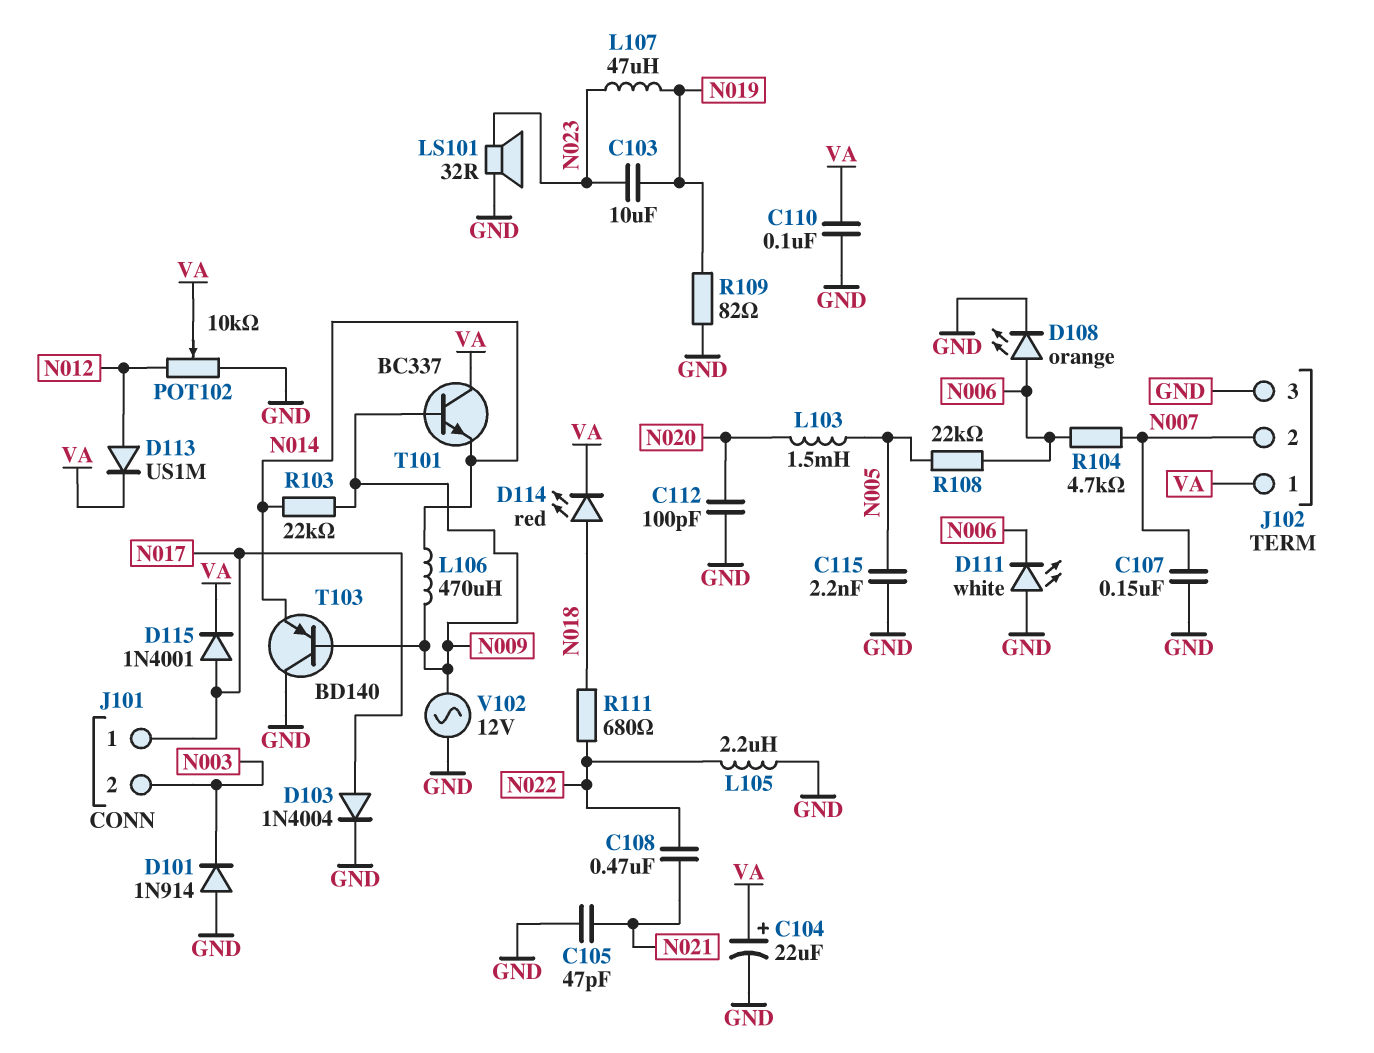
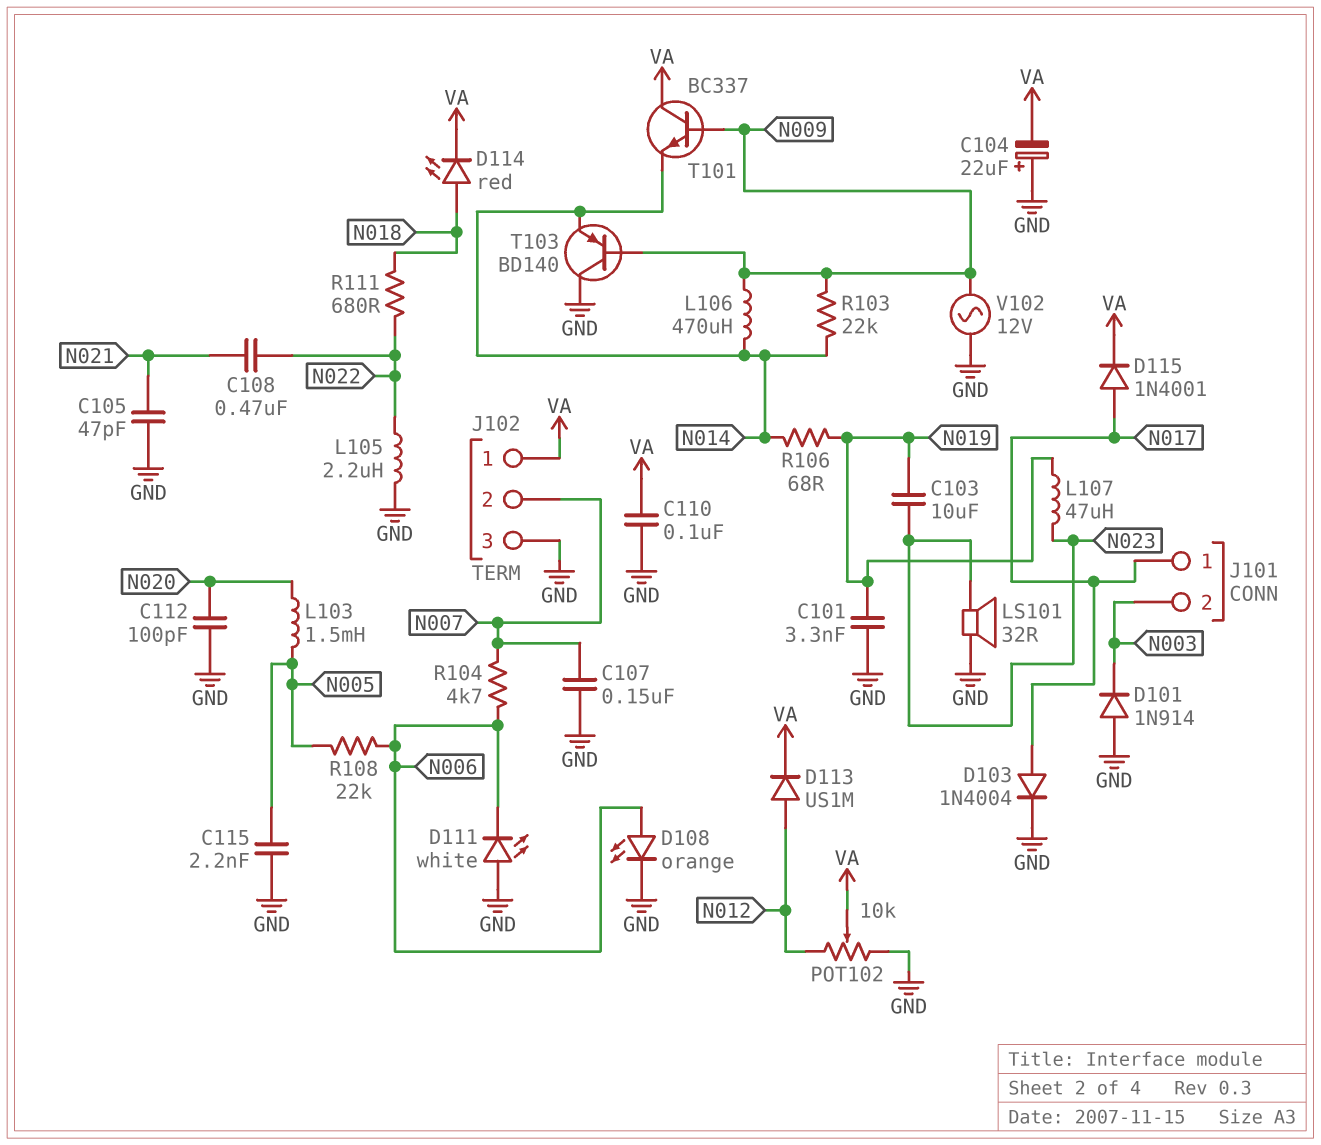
C101: none -> 3.3nF (GND, N019)
C104: 22uF (plus VA, minus GND) -> 22uF (plus GND, minus VA)
R106: none -> 68 (N014, N019)
R109: 82 (GND, N019) -> none

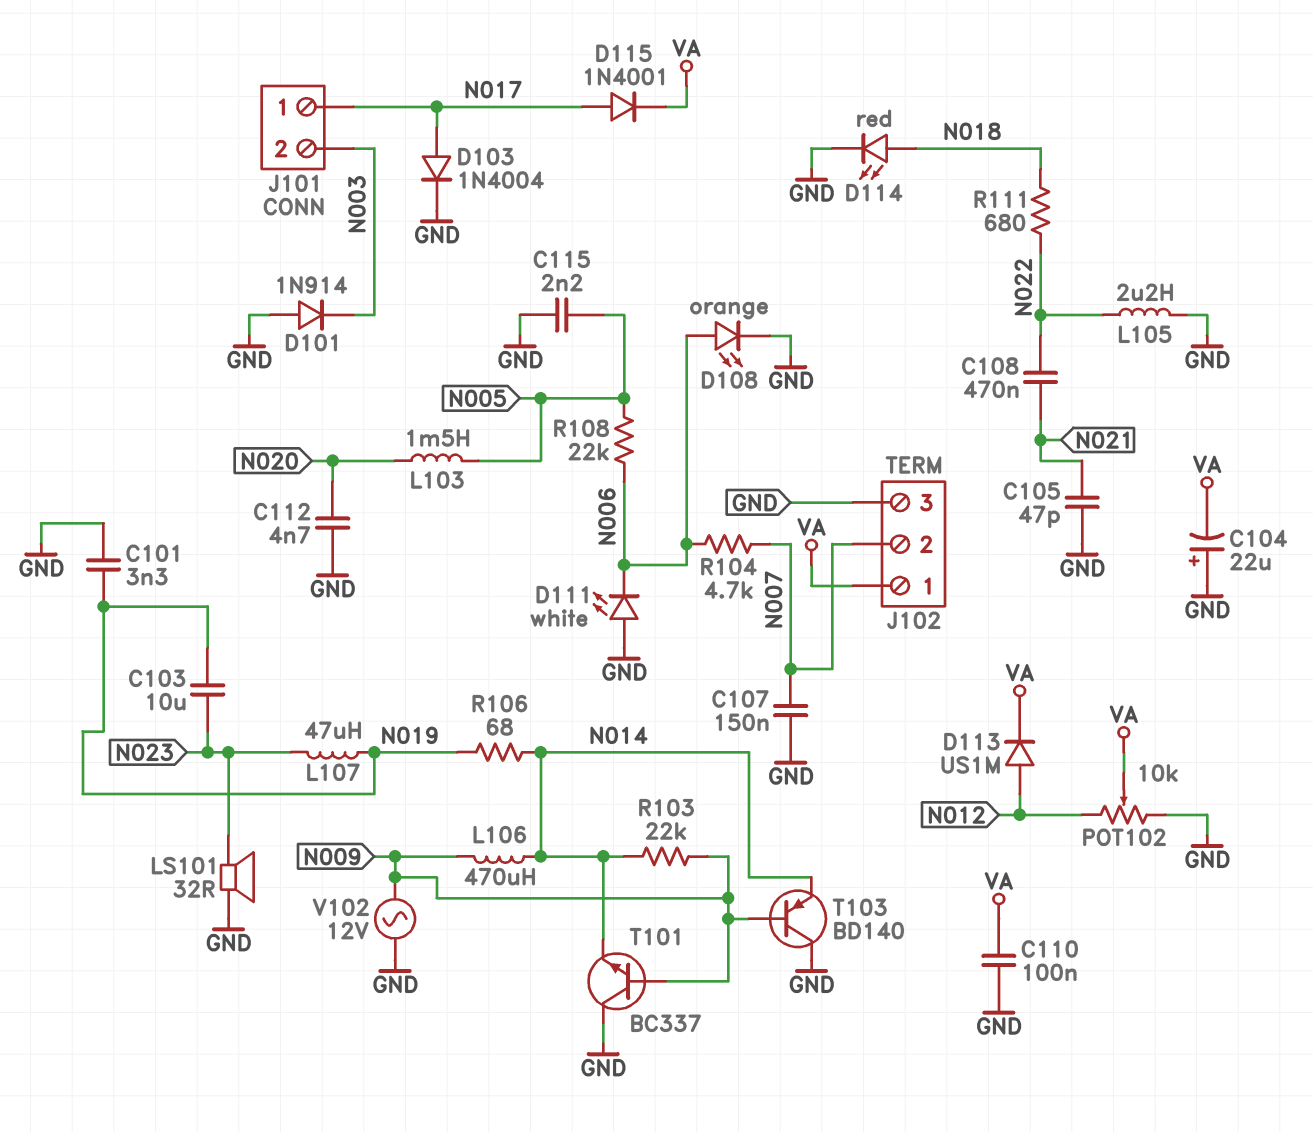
C112: 100pF (GND, N020) -> 4.7nF (GND, N020)
D114: LED red (A N018, K VA) -> LED red (A N018, K GND)
T101: NPN BC337 (B N009, C VA, E N014) -> NPN BC337 (B N009, C GND, E N014)

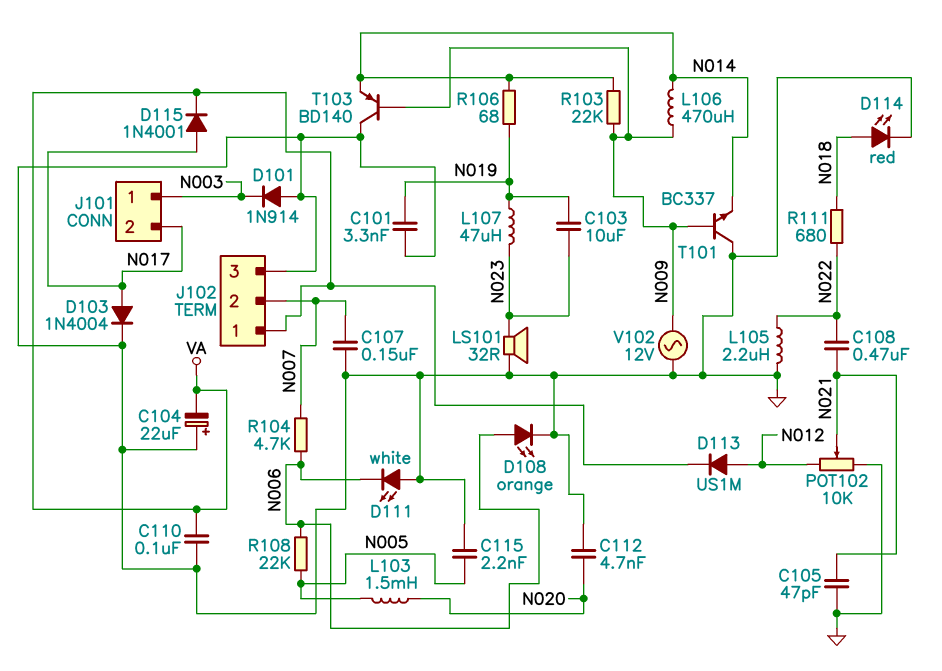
J101 pin 1: N017 -> N003
J101 pin 2: N003 -> N017
POT102: 10k (GND, N012, wiper VA) -> 10k (GND, N012, wiper N021)

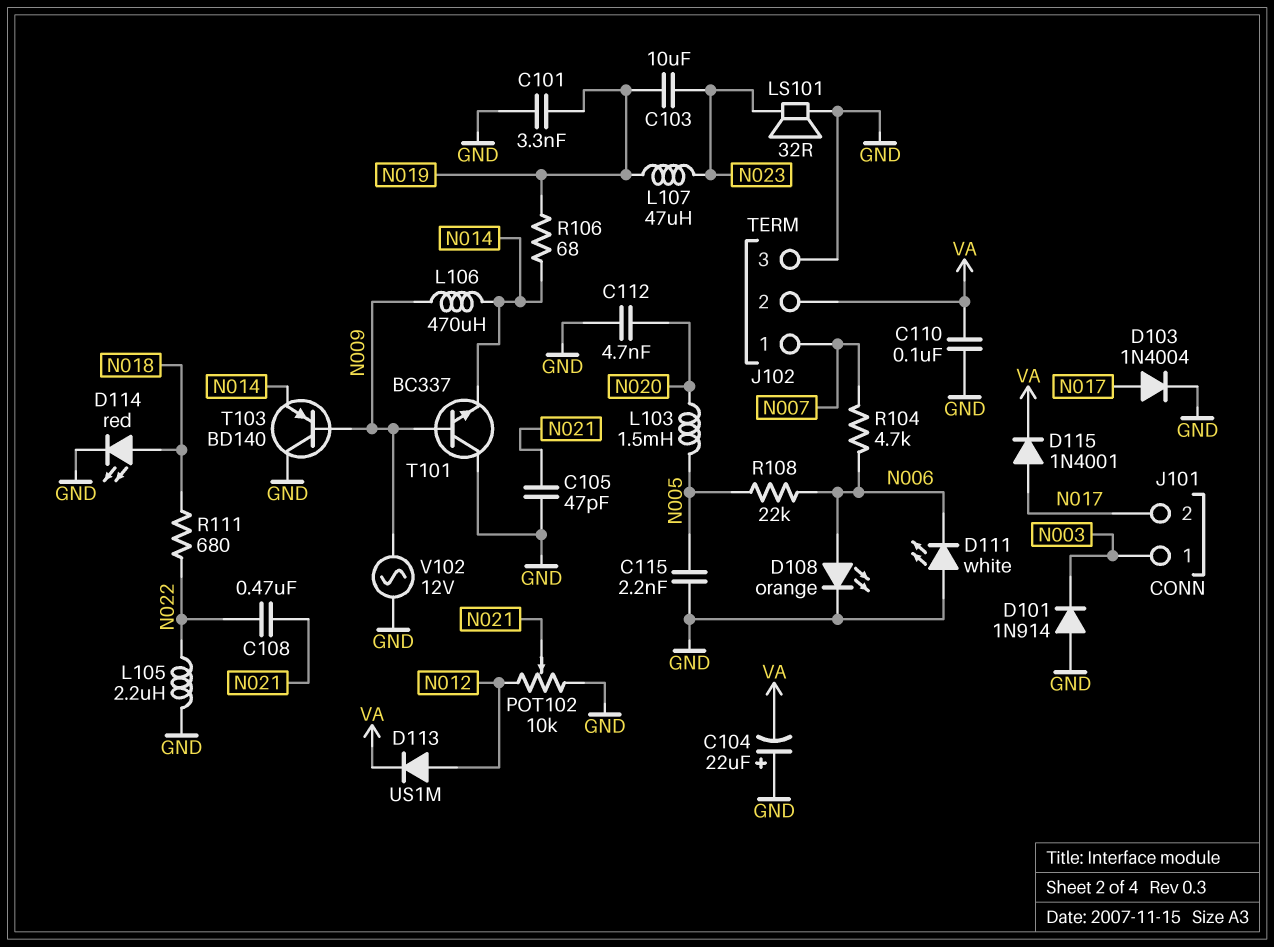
C107: 150nF (GND, N007) -> none
J102 pin 1: VA -> N007
J102 pin 2: N007 -> VA
R103: 22k (N009, N014) -> none

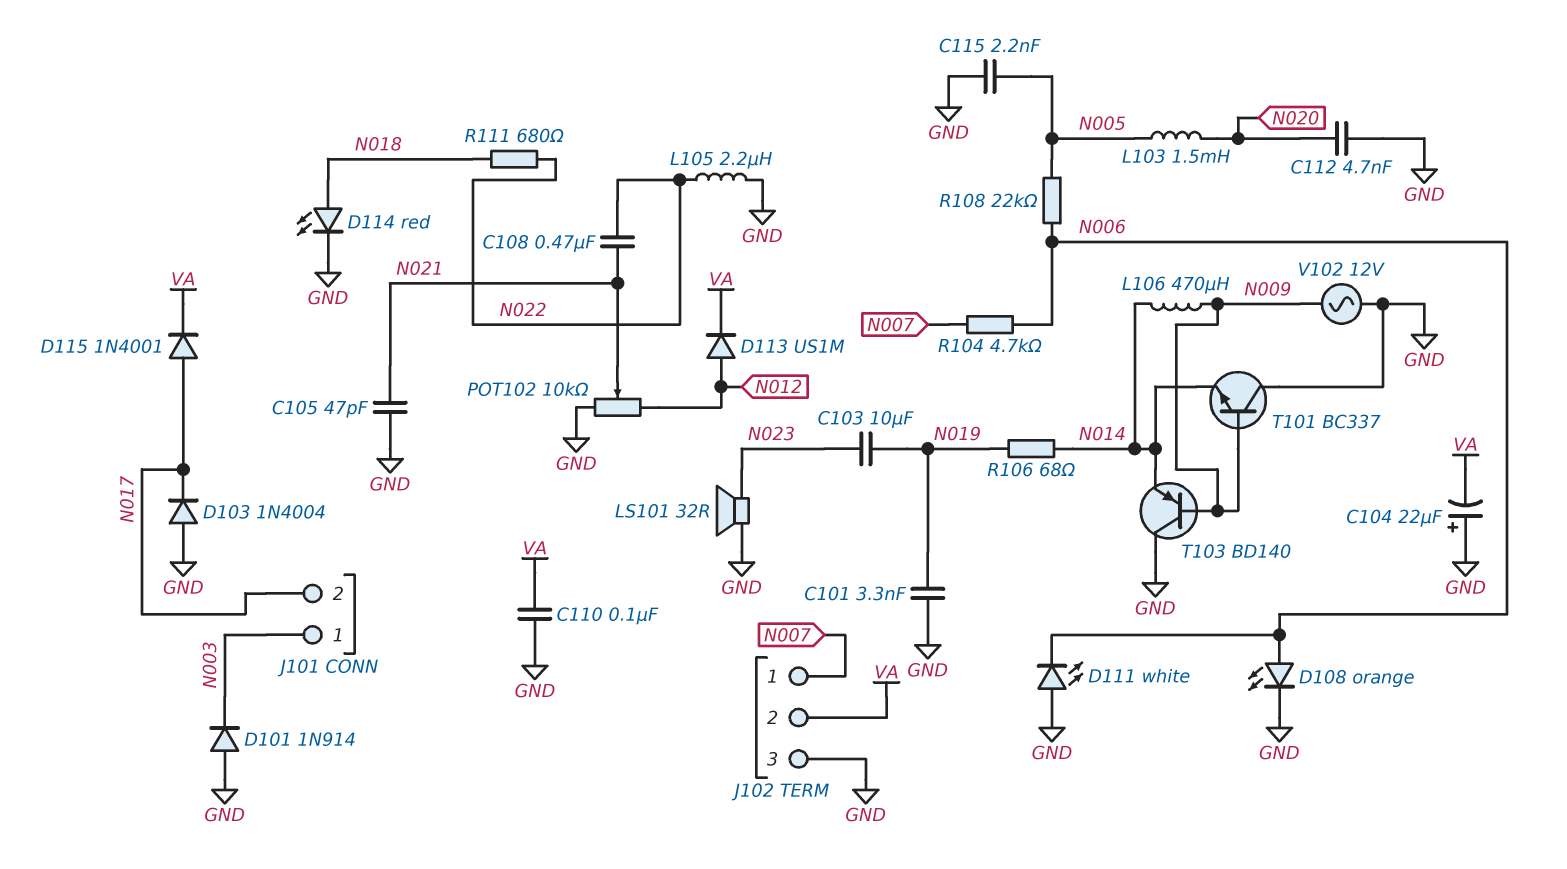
D103: diode 1N4004 (A N017, K GND) -> diode 1N4004 (A GND, K N017)
L107: 47uH (N019, N023) -> none

